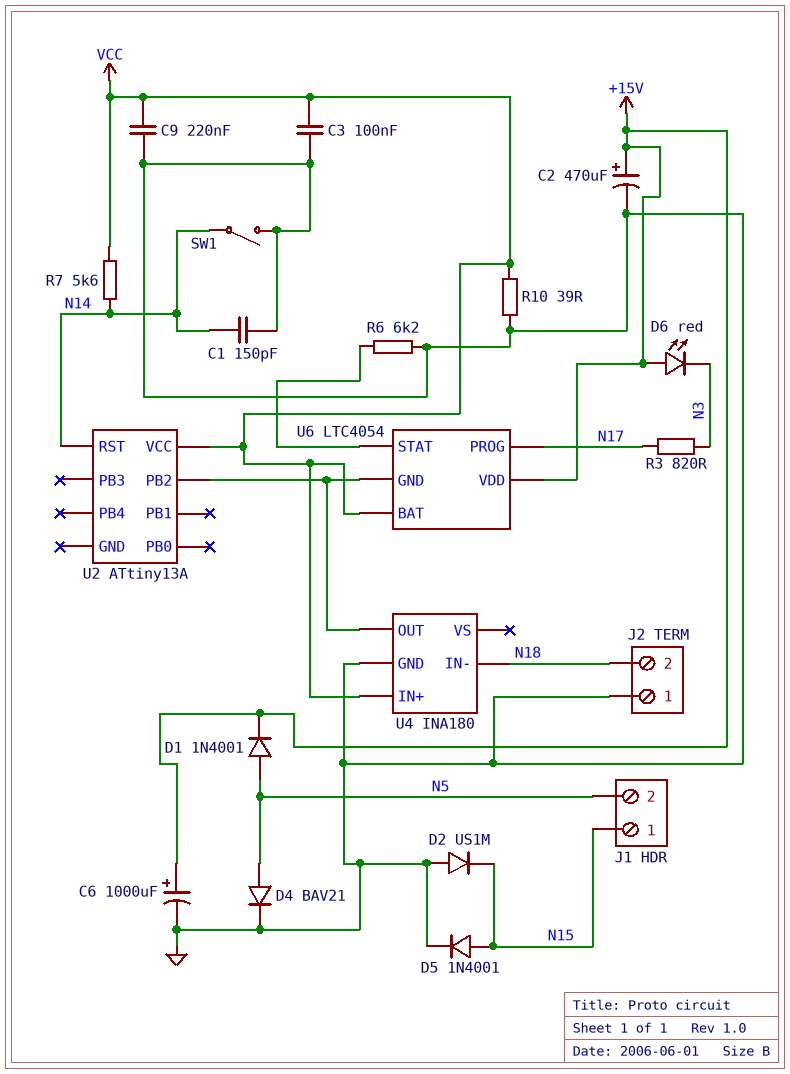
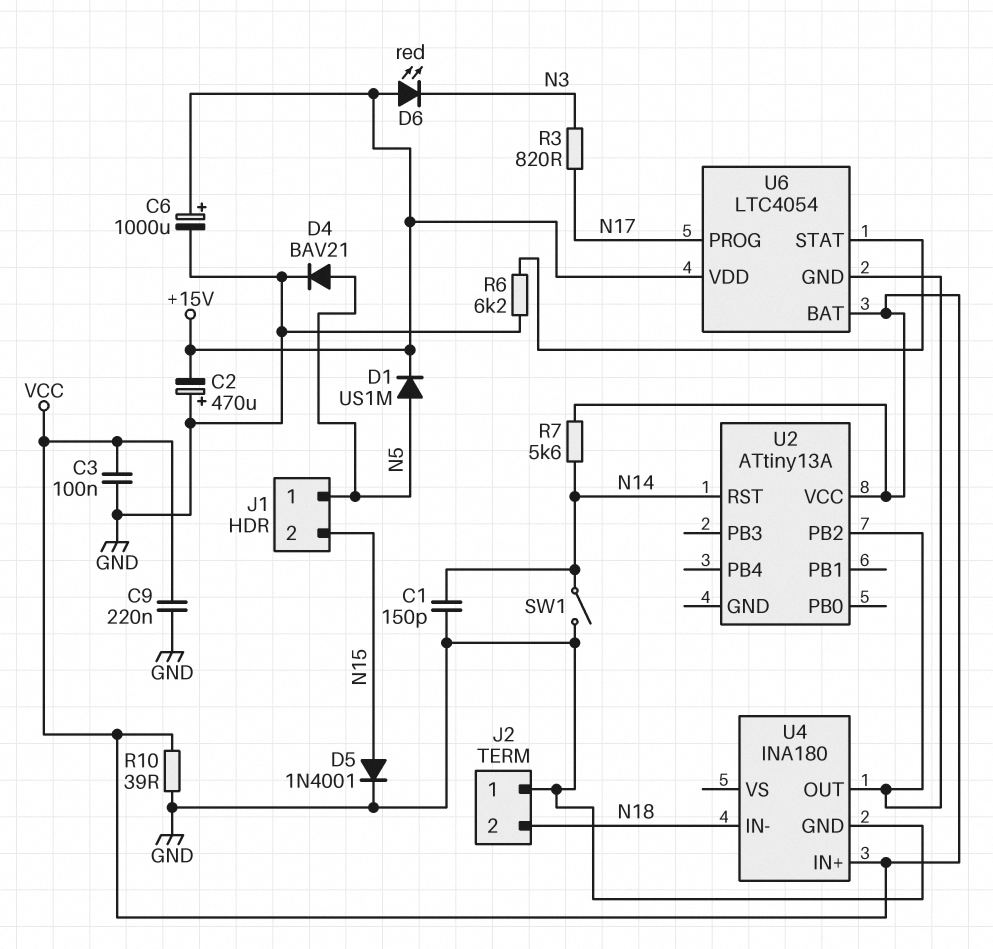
C2: 470uF (plus +15V, minus GND) -> 470uF (plus GND, minus +15V)
D1: diode 1N4001 (A N5, K +15V) -> diode US1M (A N5, K +15V)
D2: diode US1M (A GND, K N15) -> none
J1 pin 1: N15 -> N5
J1 pin 2: N5 -> N15

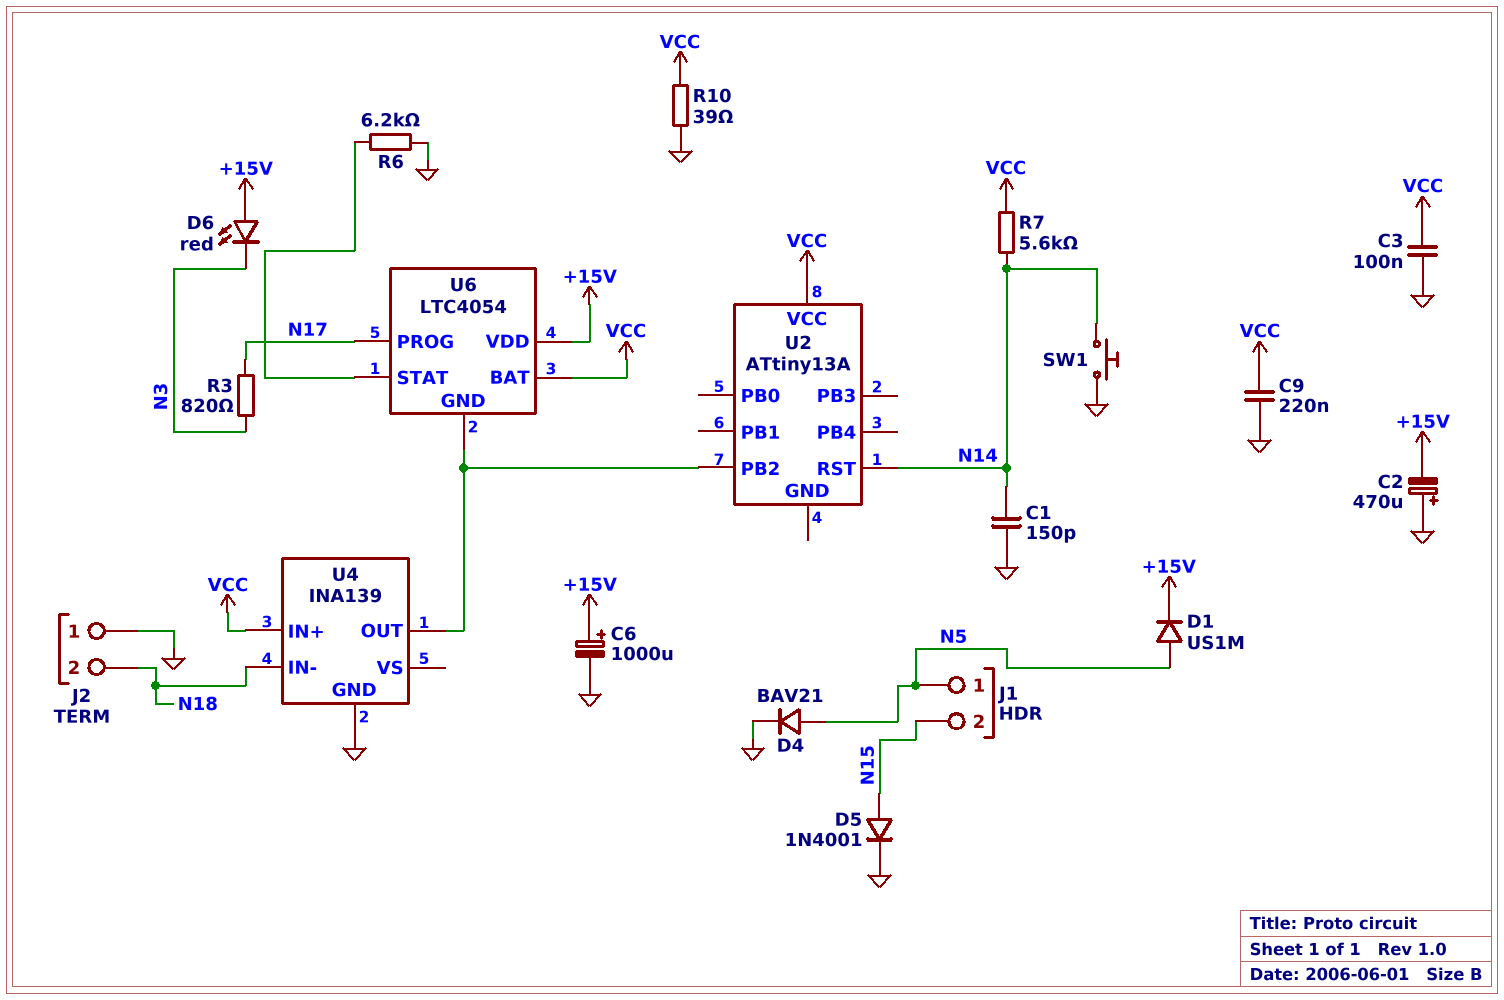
SW1: switch (GND, N14) -> button (GND, N14)
U4: INA180 -> INA139

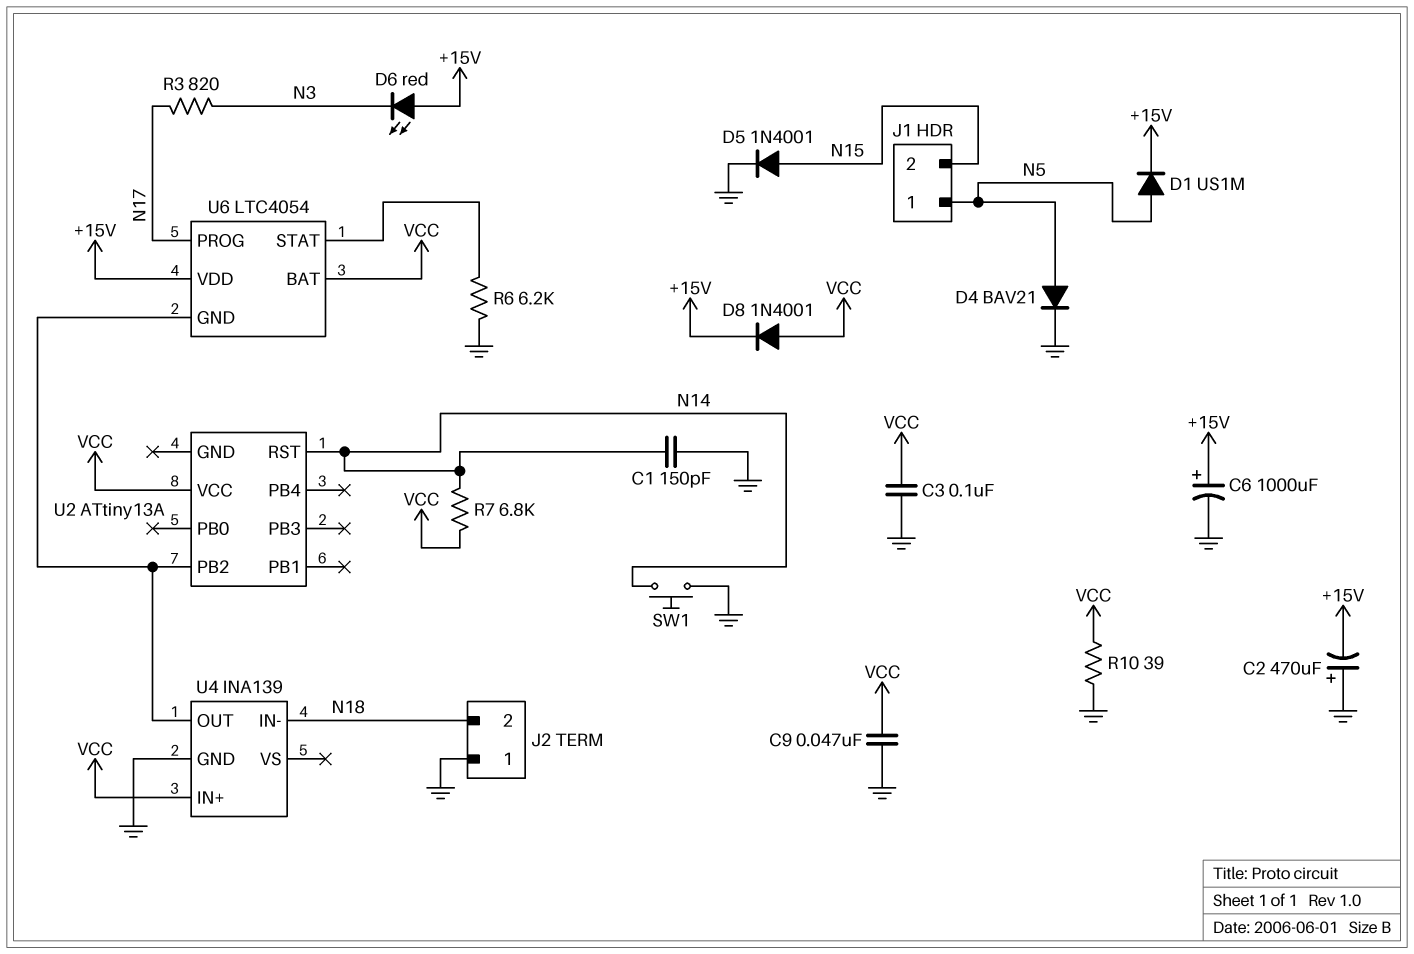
C9: 220nF (GND, VCC) -> 47nF (GND, VCC)
D8: none -> diode 1N4001 (A VCC, K +15V)
R7: 5.6k (N14, VCC) -> 6.8k (N14, VCC)

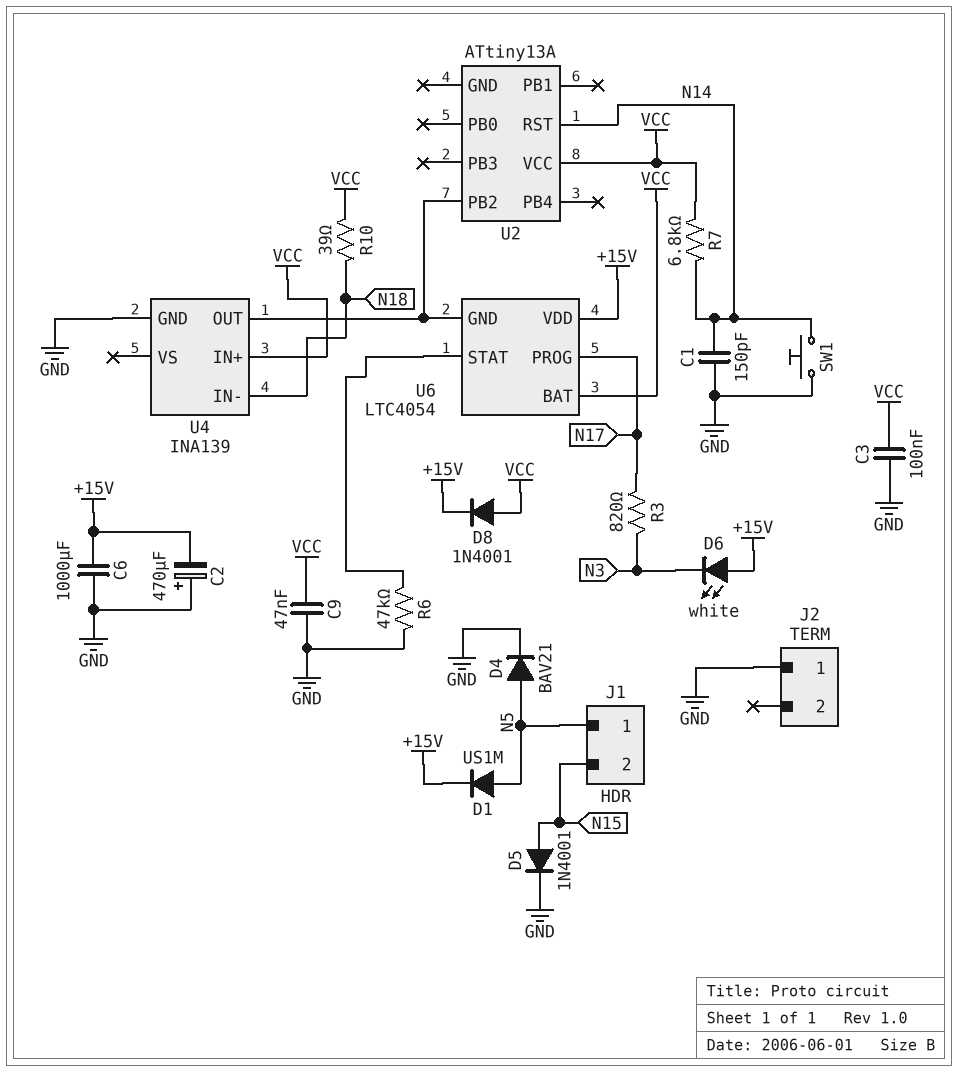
C6: 1000uF (plus +15V, minus GND) -> 1000uF (+15V, GND)
D6: LED red (A +15V, K N3) -> LED white (A +15V, K N3)
J2 pin 2: N18 -> none
R6: 6.2k (GND, U6/STAT) -> 47k (GND, U6/STAT)
R10: 39 (GND, VCC) -> 39 (N18, VCC)

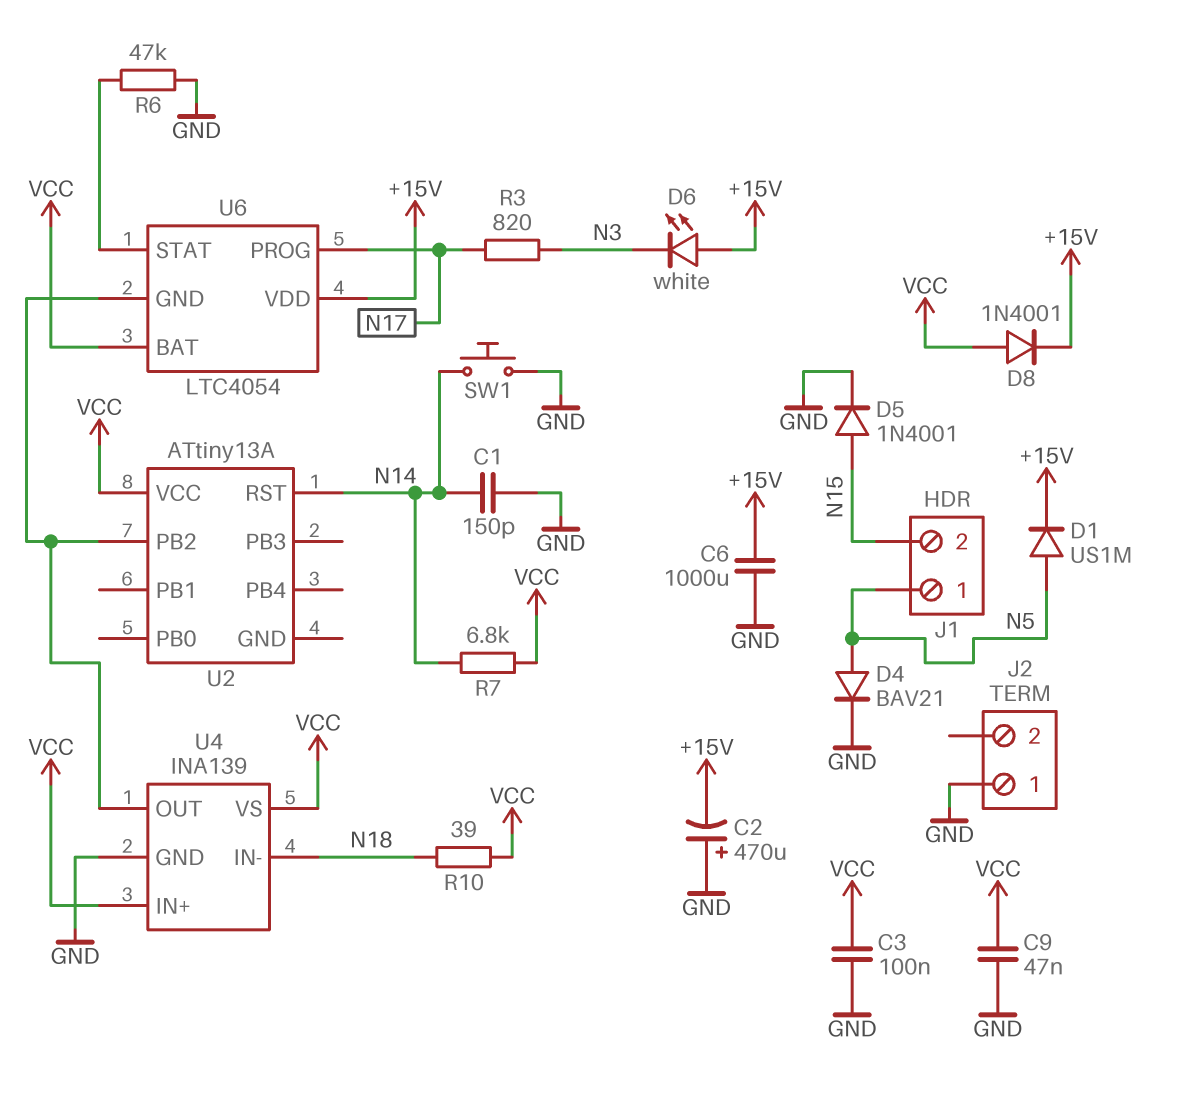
U4 pin VS: none -> VCC

